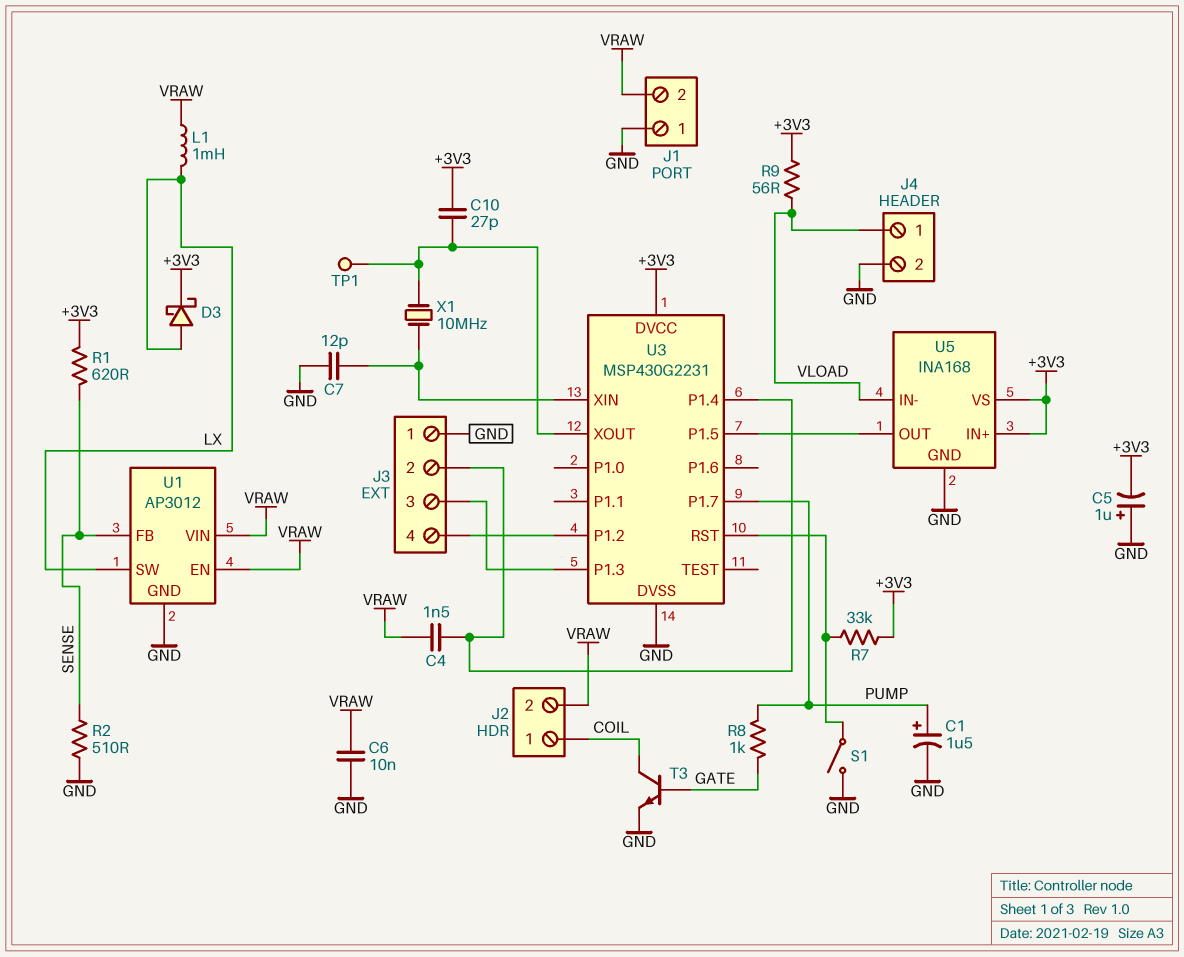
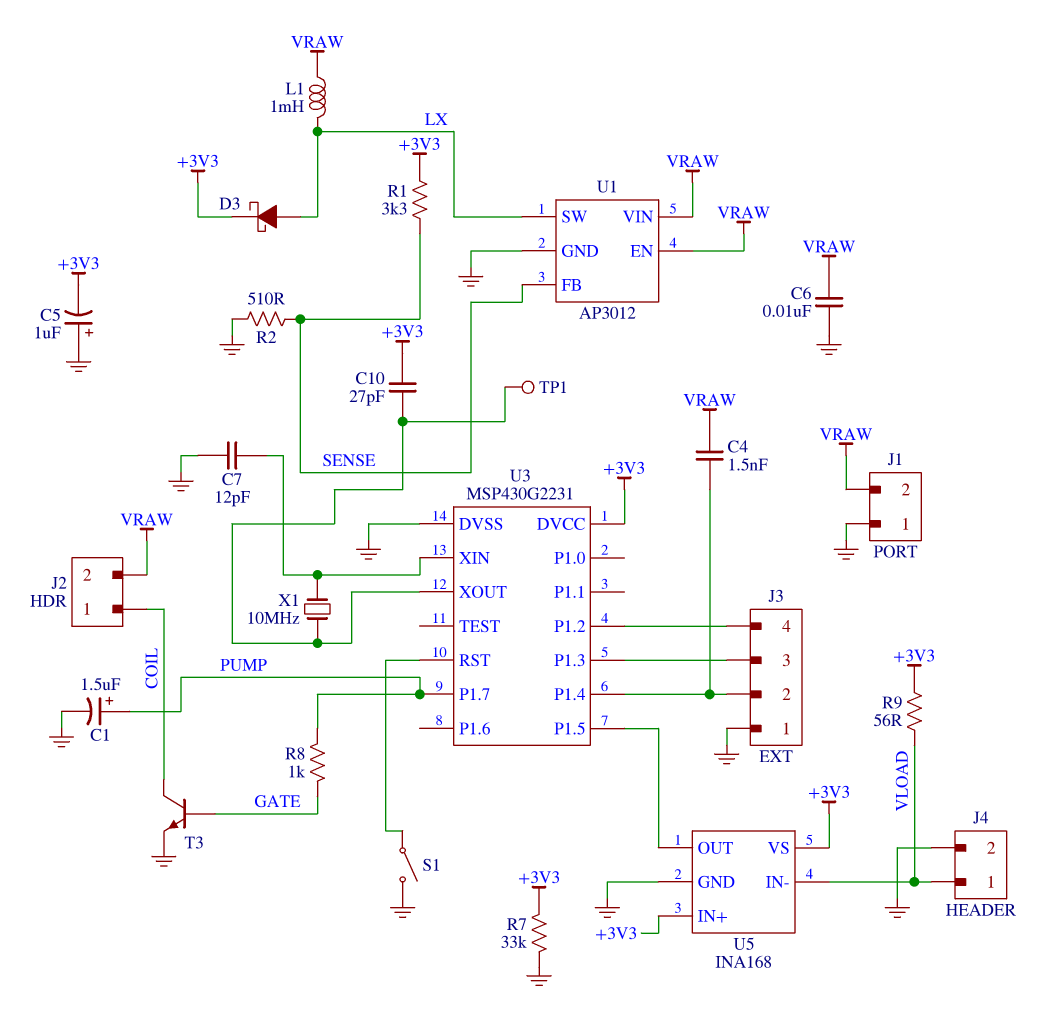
R1: 620 (+3V3, SENSE) -> 3.3k (+3V3, SENSE)
R7: 33k (+3V3, U3/RST) -> 33k (+3V3, GND)

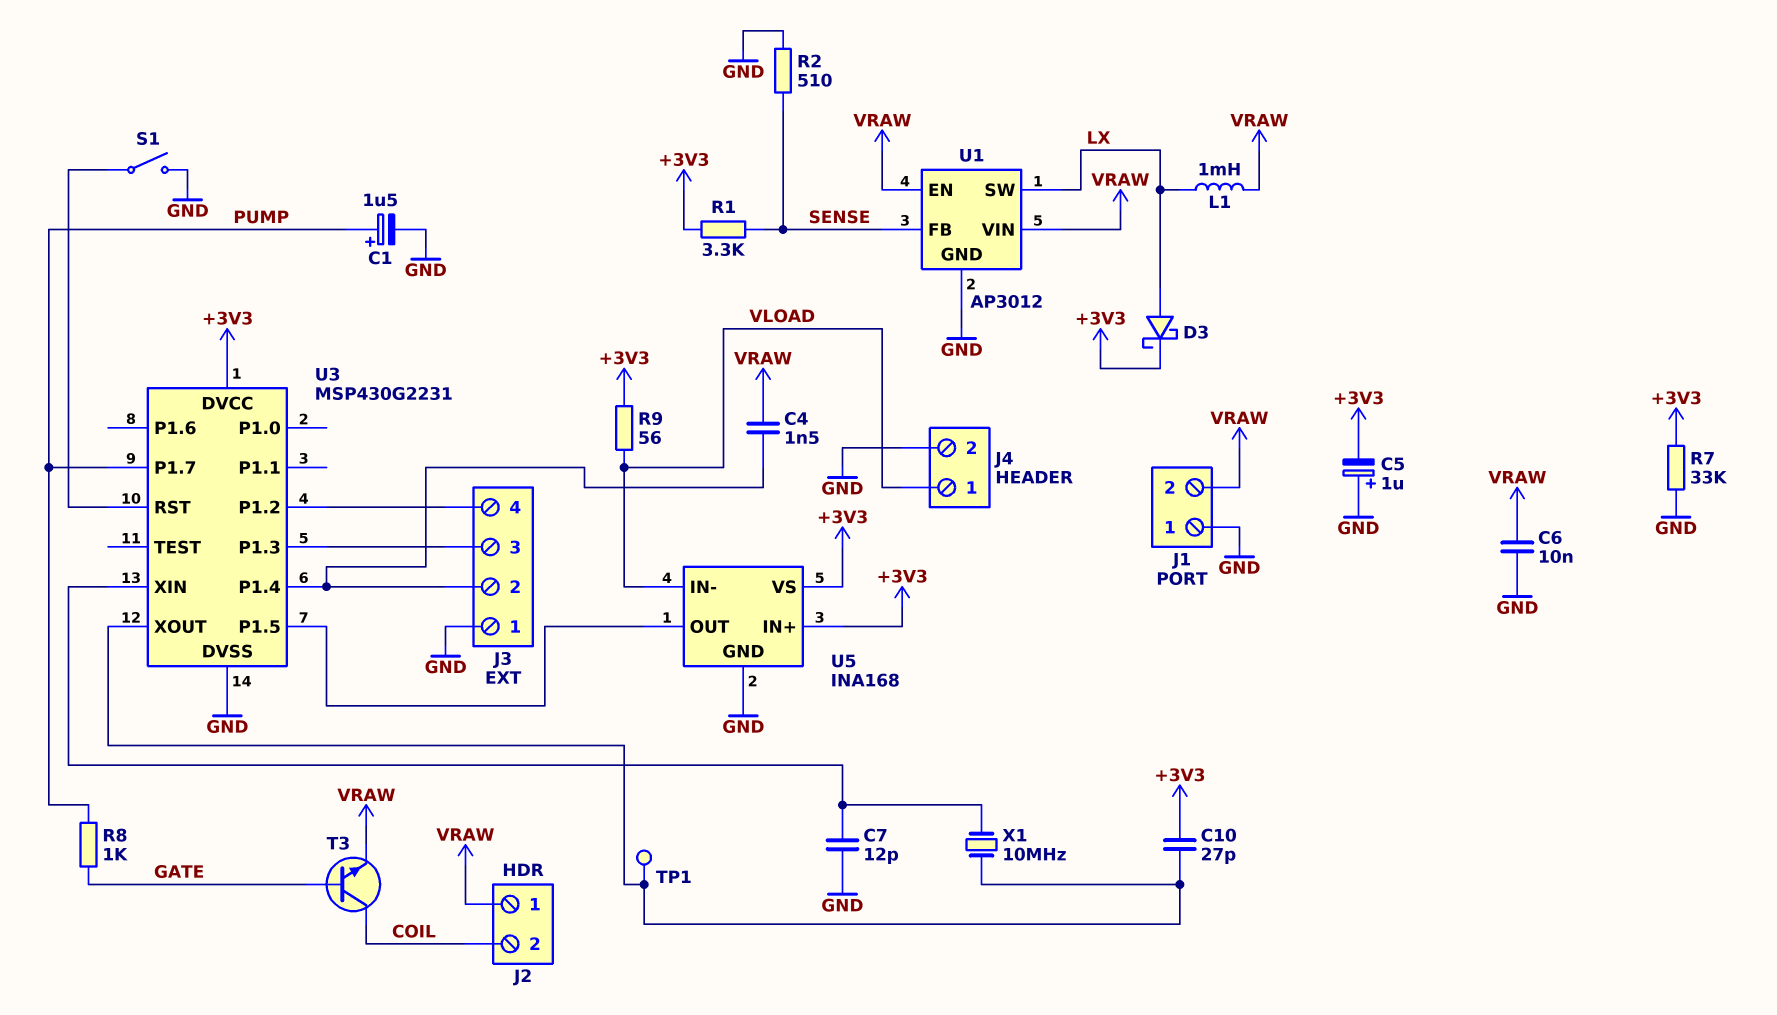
J2 pin 1: COIL -> VRAW
J2 pin 2: VRAW -> COIL
T3: NPN (B GATE, C COIL, E GND) -> NPN (B GATE, C COIL, E VRAW)

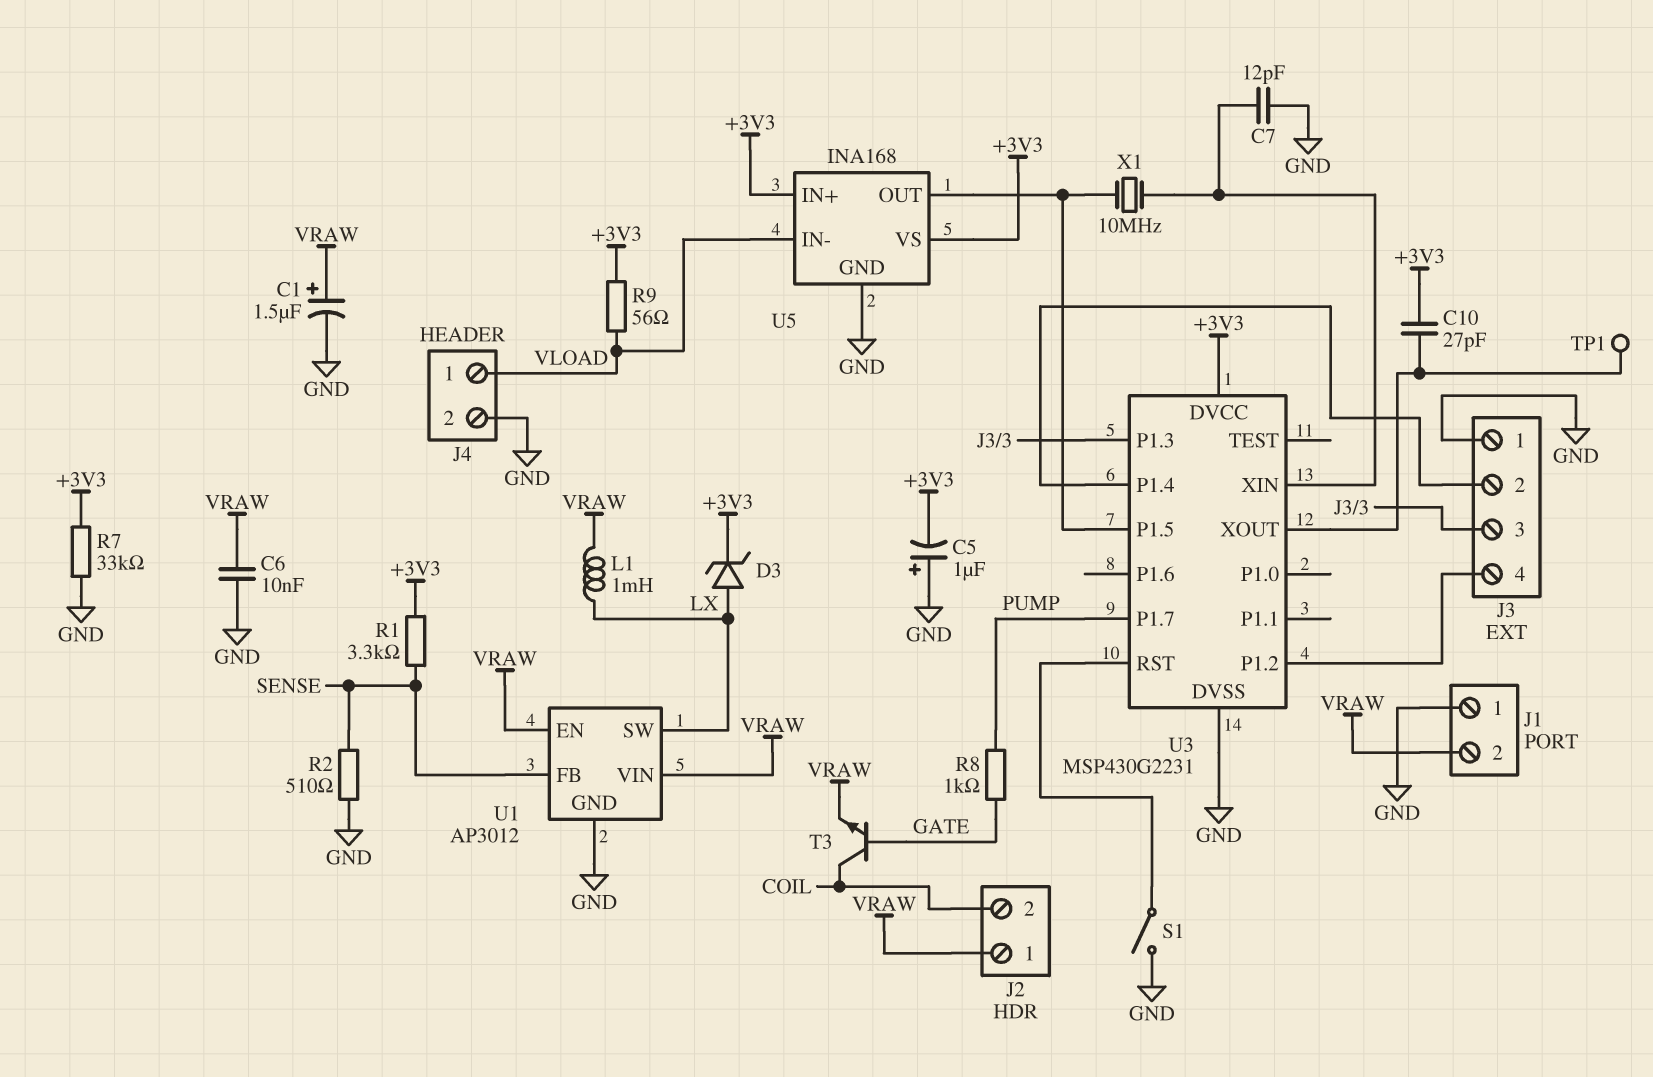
C1: 1.5uF (plus PUMP, minus GND) -> 1.5uF (plus VRAW, minus GND)
C4: 1.5nF (J3/2, VRAW) -> none
D3: schottky (A LX, K +3V3) -> zener (A LX, K +3V3)
X1: 10MHz (U3/XIN, U3/XOUT) -> 10MHz (U3/P1.5, U3/XIN)

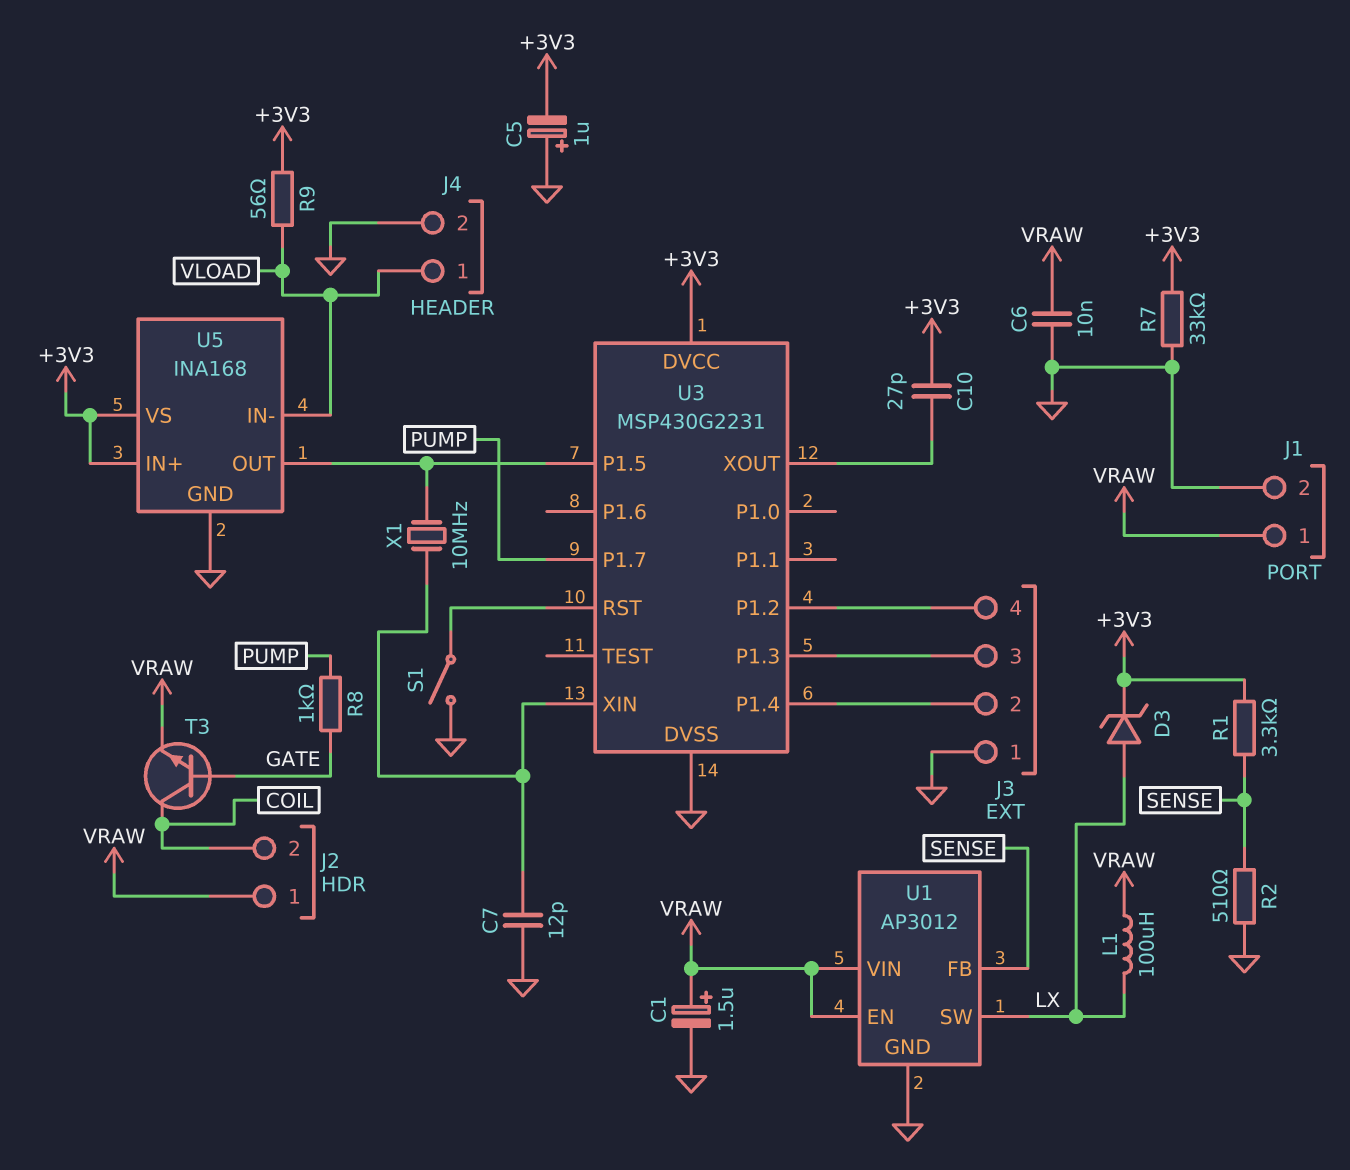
J1 pin 1: GND -> VRAW
J1 pin 2: VRAW -> GND
L1: 1mH (LX, VRAW) -> 100uH (LX, VRAW)
TP1: test point (U3/XOUT) -> none

